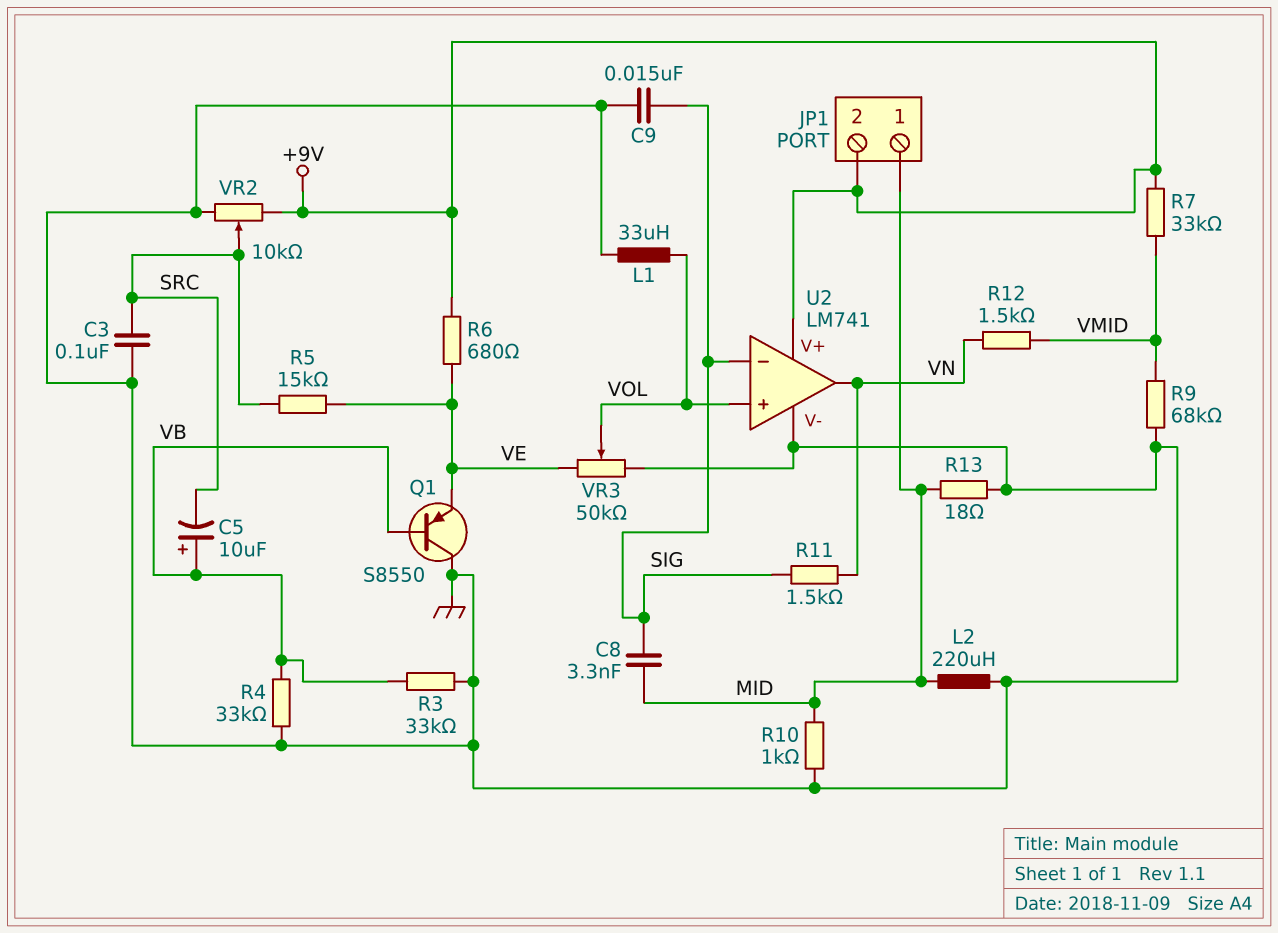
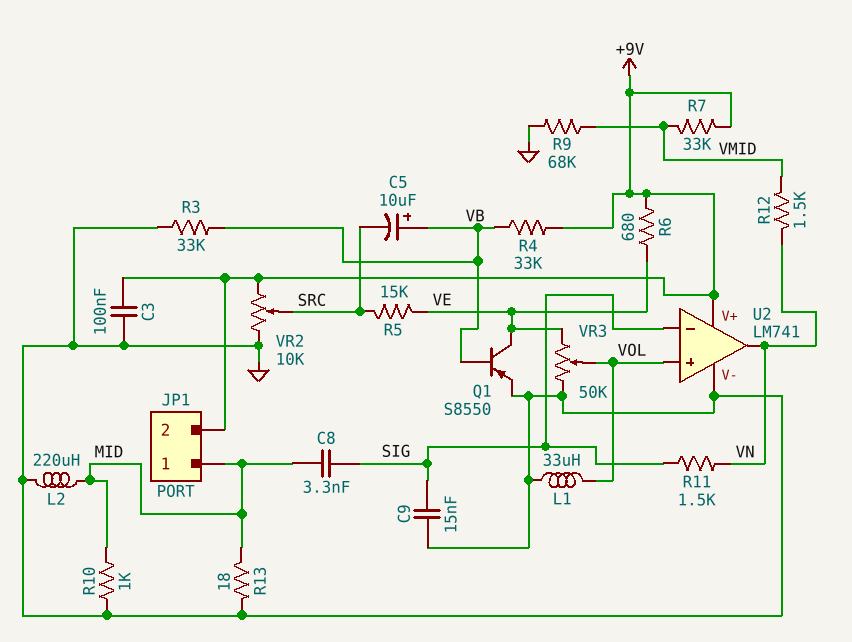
C3: 100nF (GND, SRC) -> 100nF (+9V, GND)
Q1: PNP S8550 (B VB, C GND, E VE) -> PNP S8550 (B VB, C VE, E GND)
R4: 33k (GND, VB) -> 33k (+9V, VB)

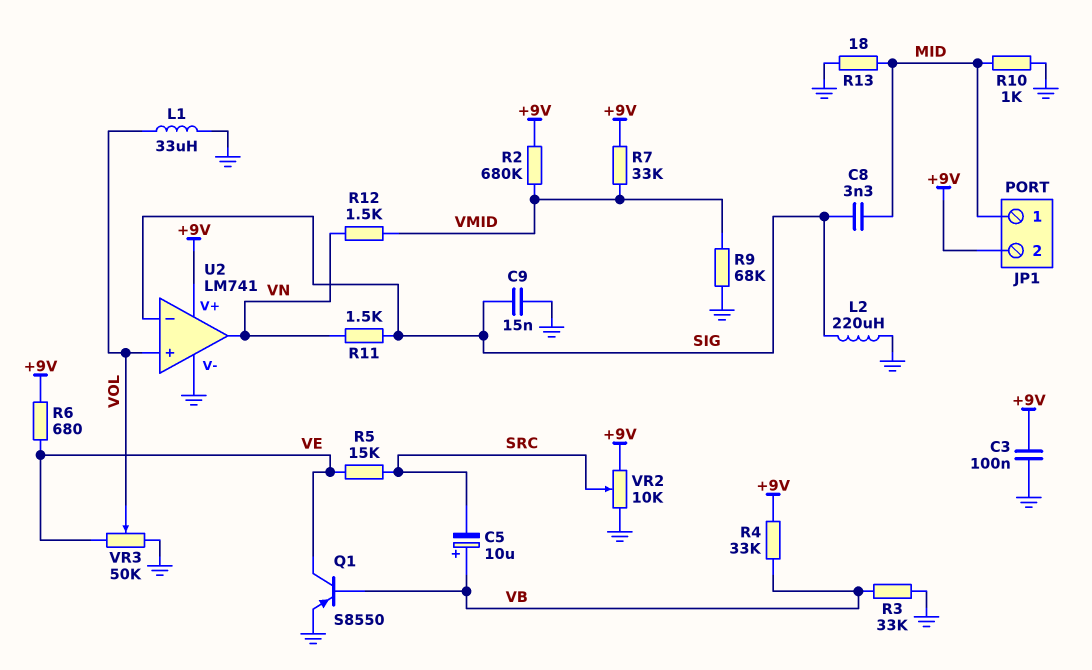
L2: 220uH (GND, MID) -> 220uH (GND, SIG)
R2: none -> 680k (+9V, VMID)

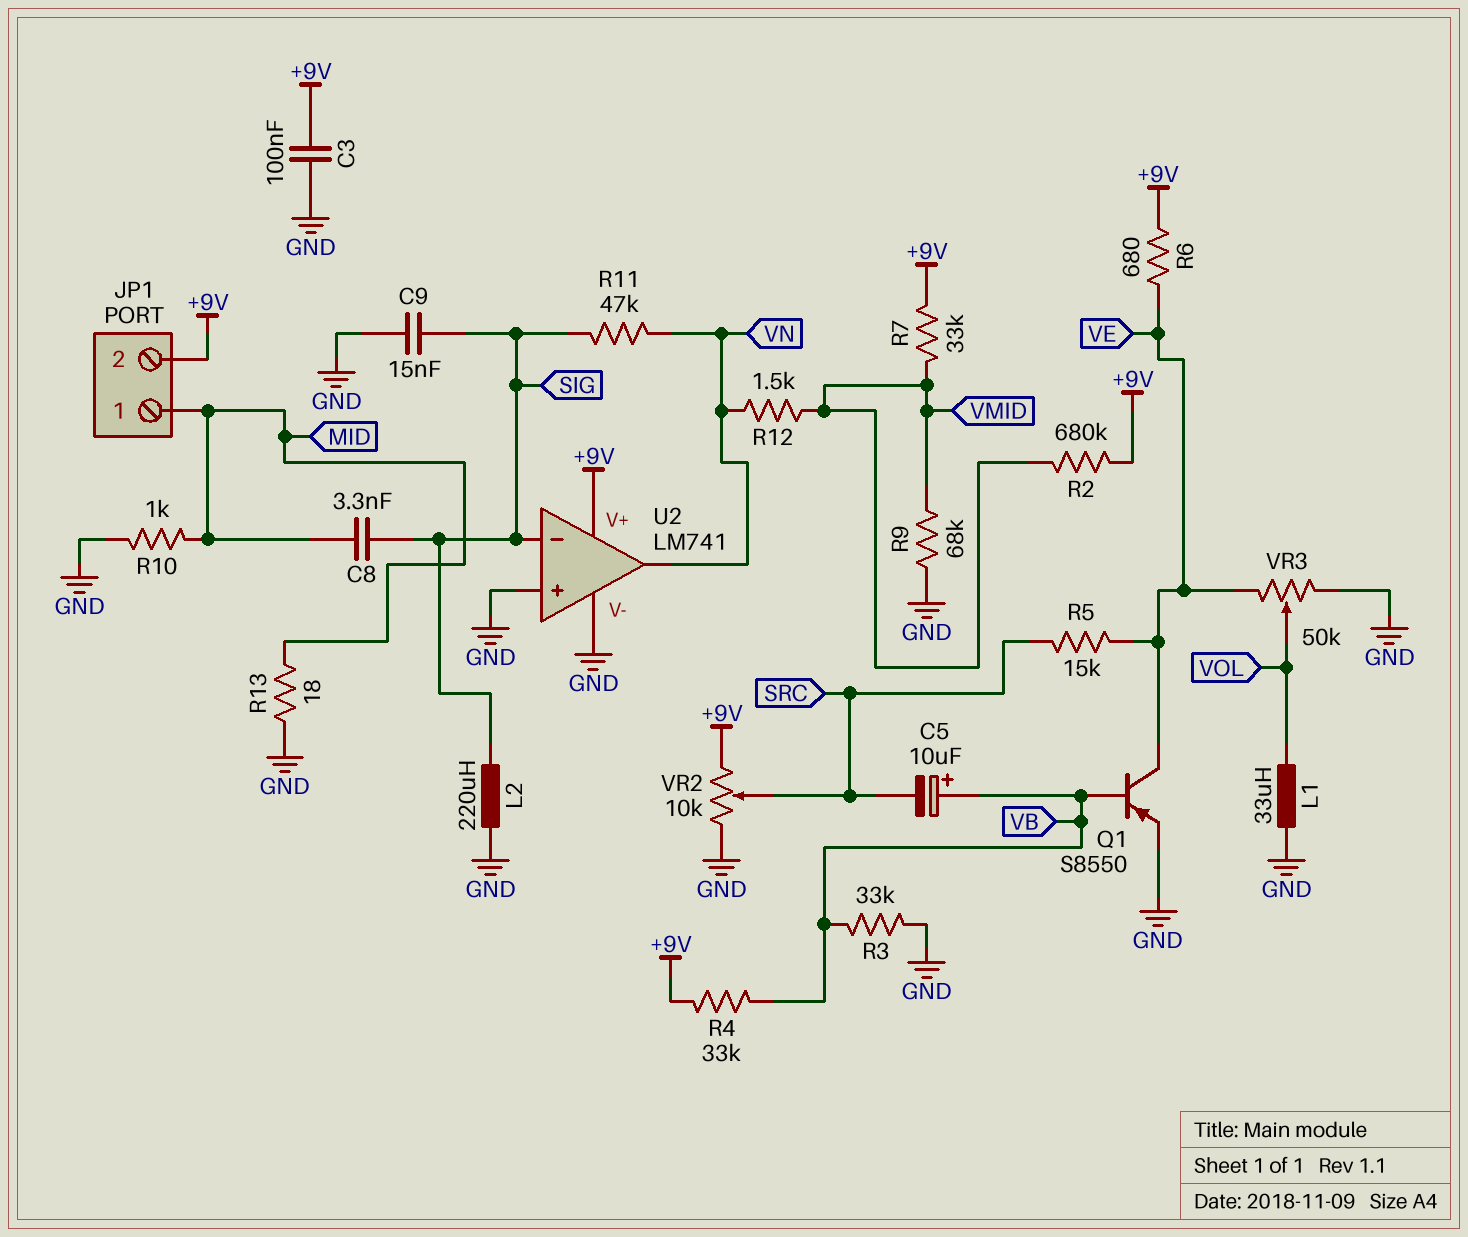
R11: 1.5k (SIG, VN) -> 47k (SIG, VN)
U2 pin in+: VOL -> GND

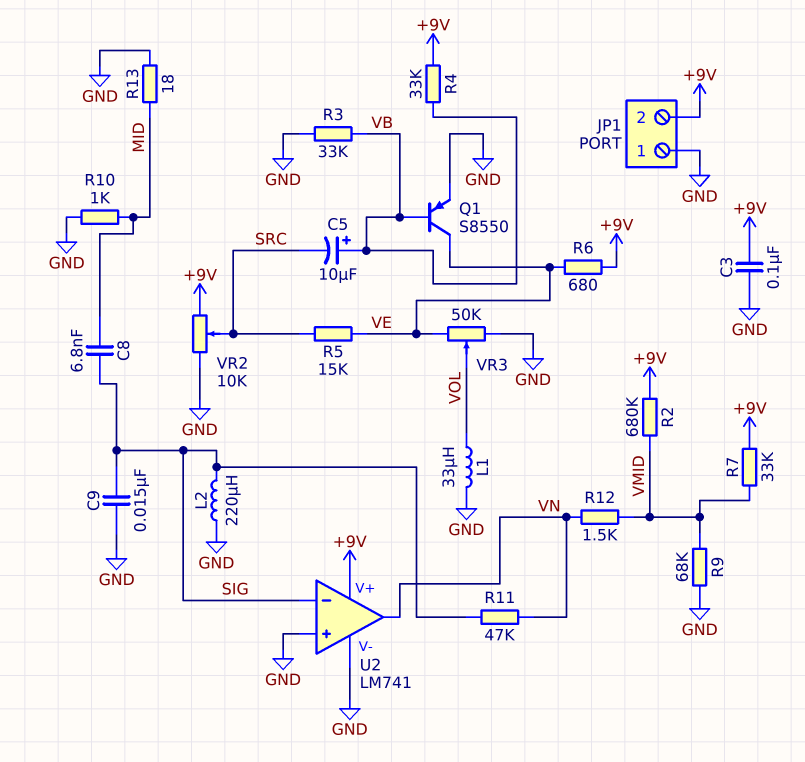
C8: 3.3nF (MID, SIG) -> 6.8nF (MID, SIG)
JP1 pin 1: MID -> GND

